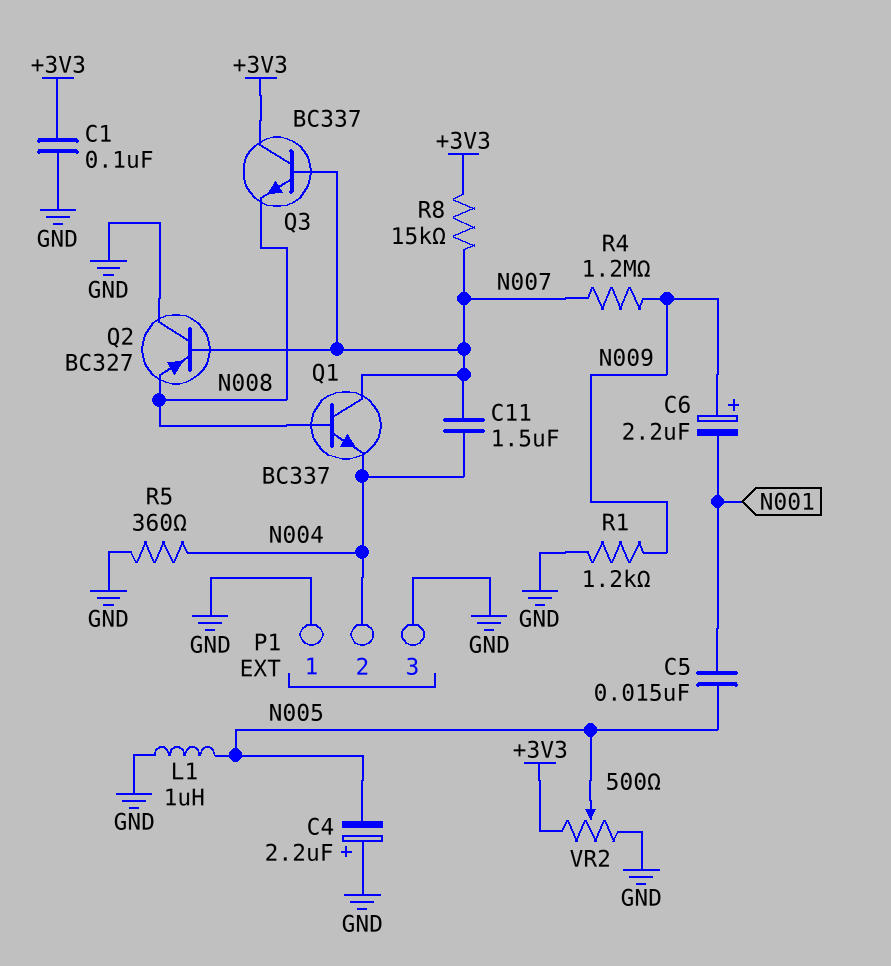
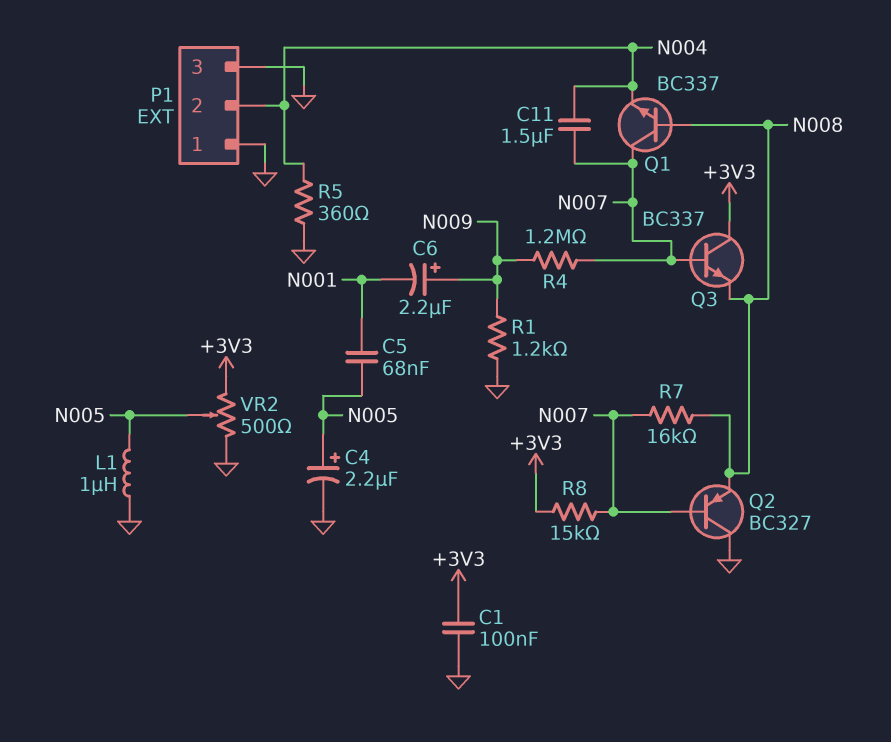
C4: 2.2uF (plus GND, minus N005) -> 2.2uF (plus N005, minus GND)
C5: 15nF (N001, N005) -> 68nF (N001, N005)
R7: none -> 16k (N007, N008)

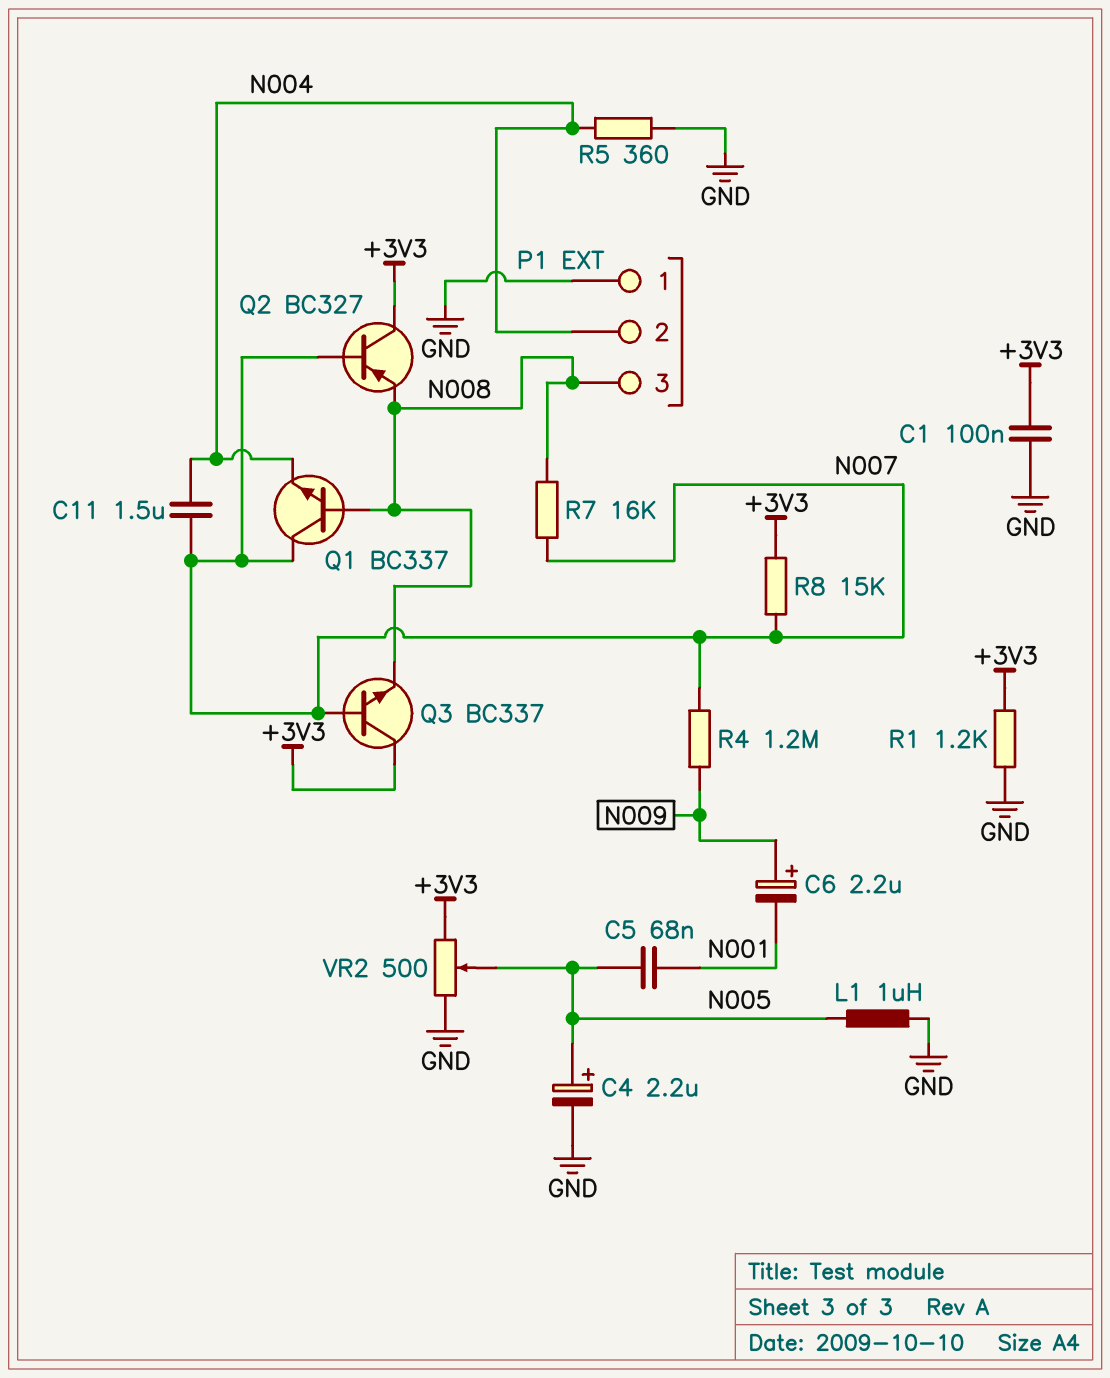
P1 pin 3: GND -> N008
Q2: PNP BC327 (B N007, C GND, E N008) -> PNP BC327 (B N007, C +3V3, E N008)
R1: 1.2k (GND, N009) -> 1.2k (+3V3, GND)

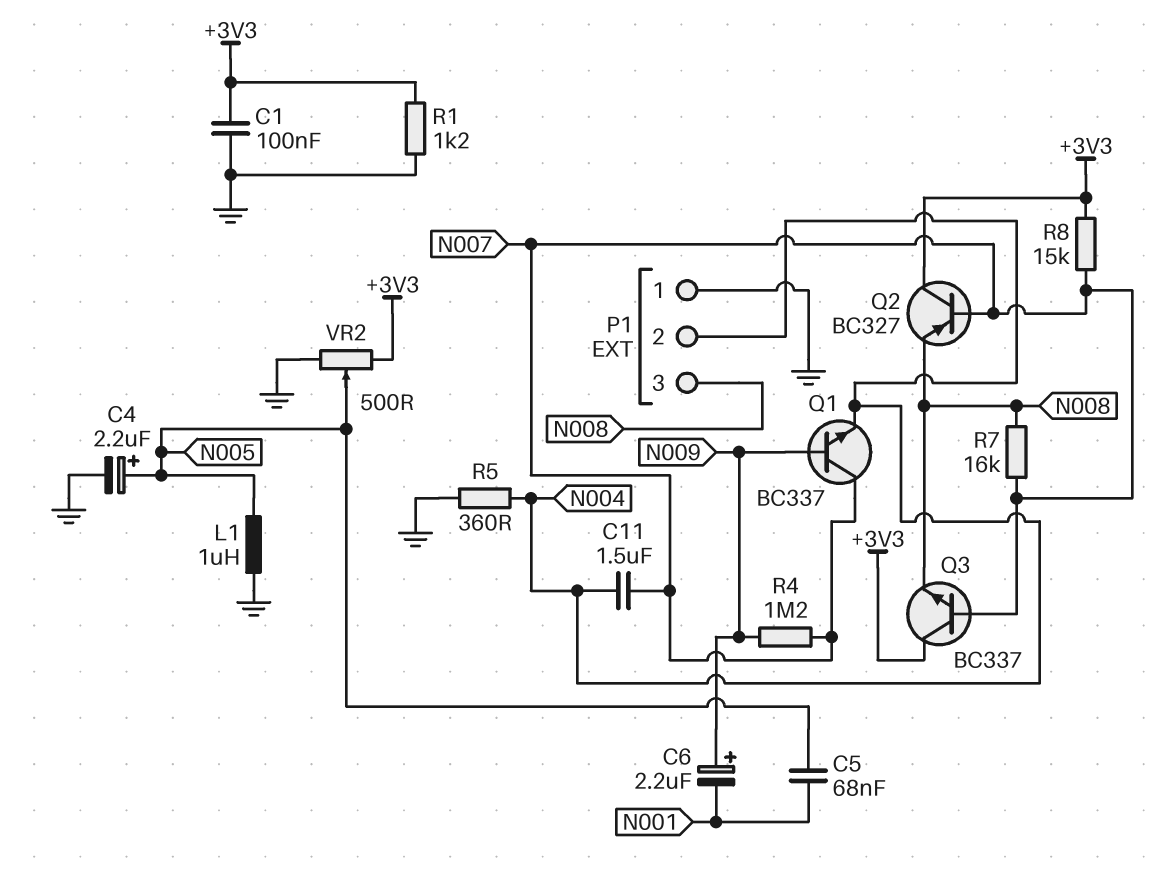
Q1: NPN BC337 (B N008, C N007, E N004) -> NPN BC337 (B N009, C N007, E N004)

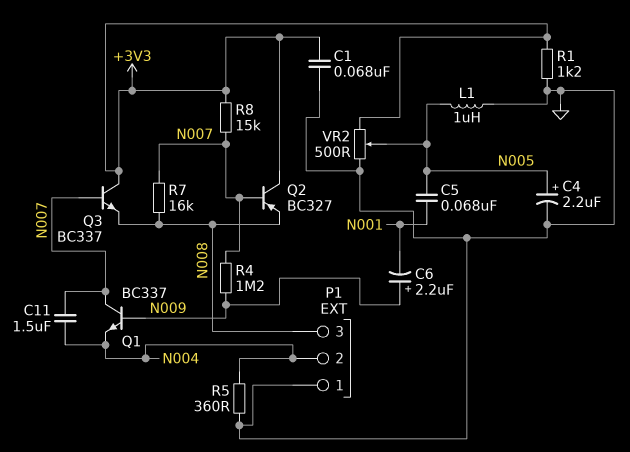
C1: 100nF (+3V3, GND) -> 68nF (+3V3, GND)

